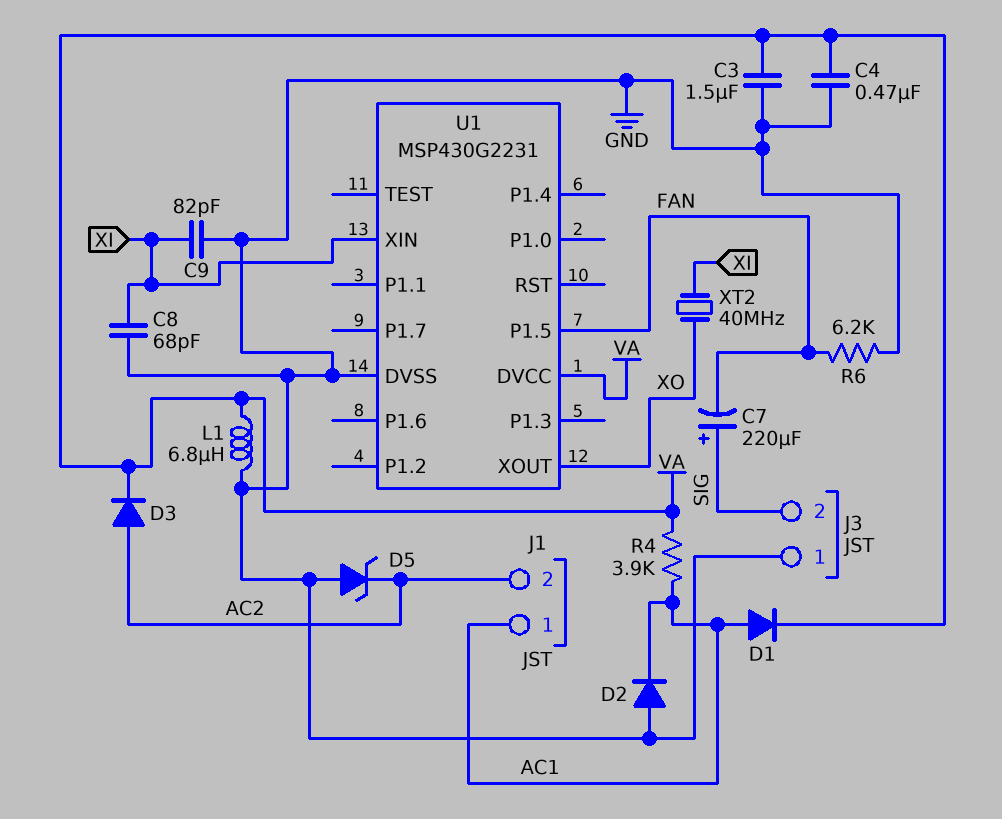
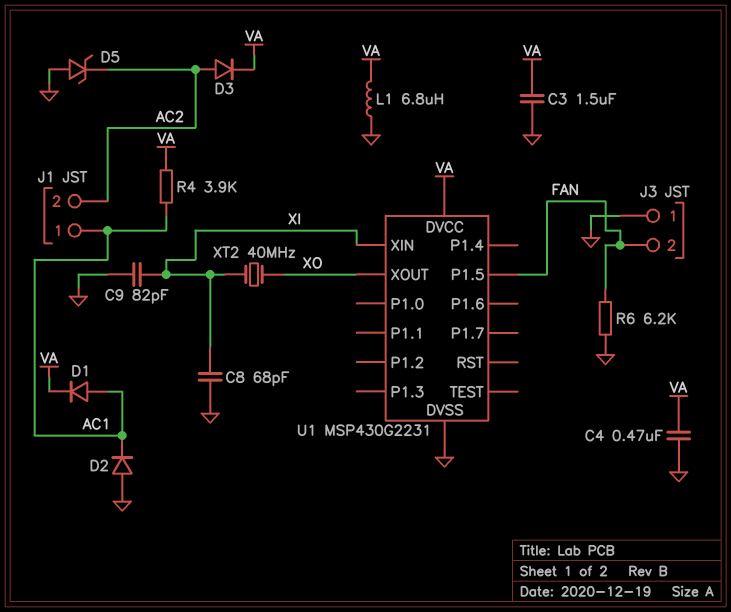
C7: 220uF (plus SIG, minus FAN) -> none
J3 pin 2: SIG -> FAN

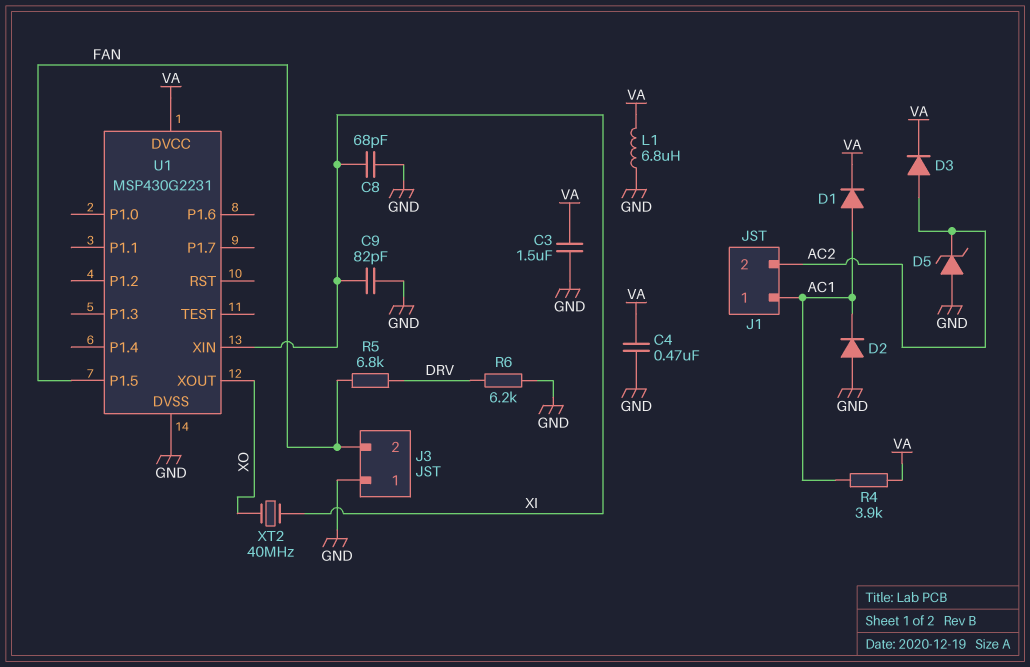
R5: none -> 6.8k (DRV, FAN)
R6: 6.2k (FAN, GND) -> 6.2k (DRV, GND)

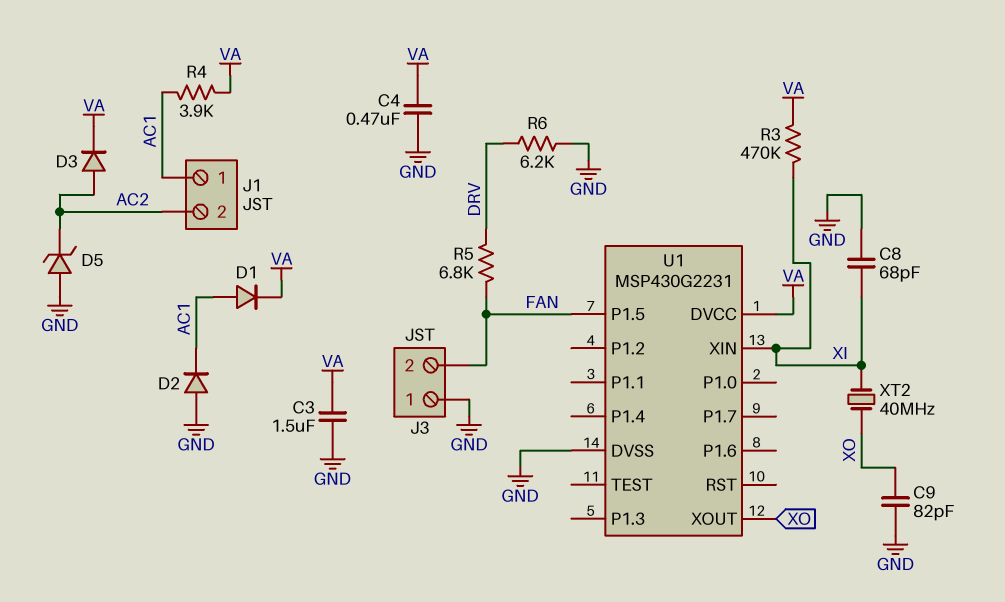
C9: 82pF (GND, XI) -> 82pF (GND, XO)
L1: 6.8uH (GND, VA) -> none
R3: none -> 470k (VA, XI)

